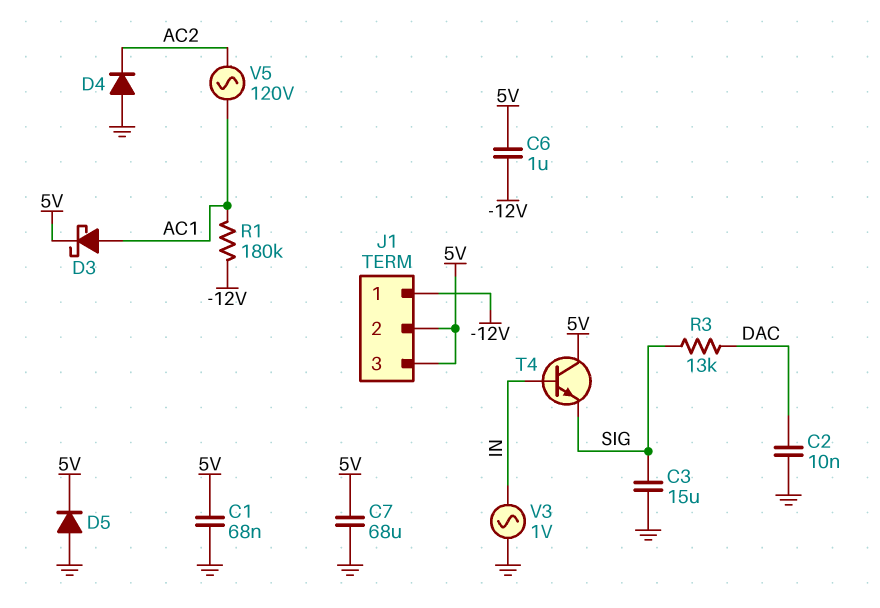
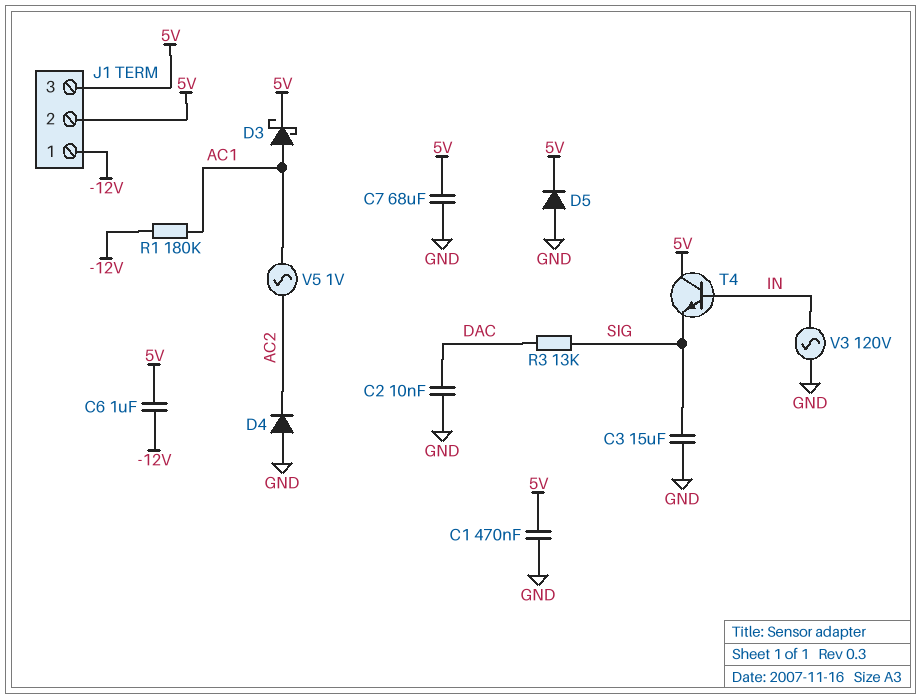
C1: 68nF (5V, GND) -> 470nF (5V, GND)
V3: AC 1V (GND, IN) -> AC 120V (GND, IN)
V5: AC 120V (AC1, AC2) -> AC 1V (AC1, AC2)

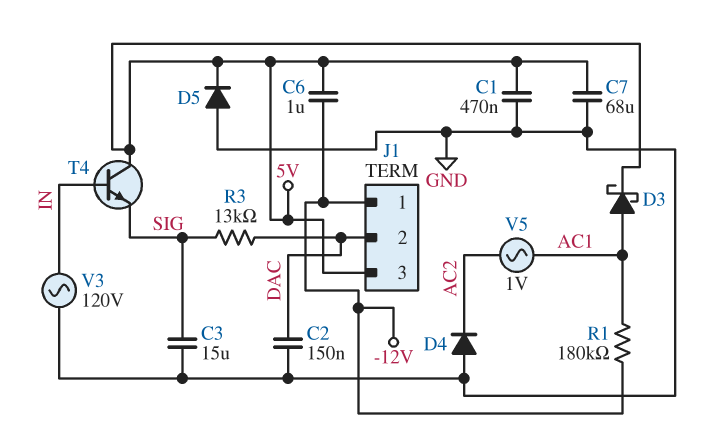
C2: 10nF (DAC, GND) -> 150nF (DAC, GND)
J1 pin 2: 5V -> DAC

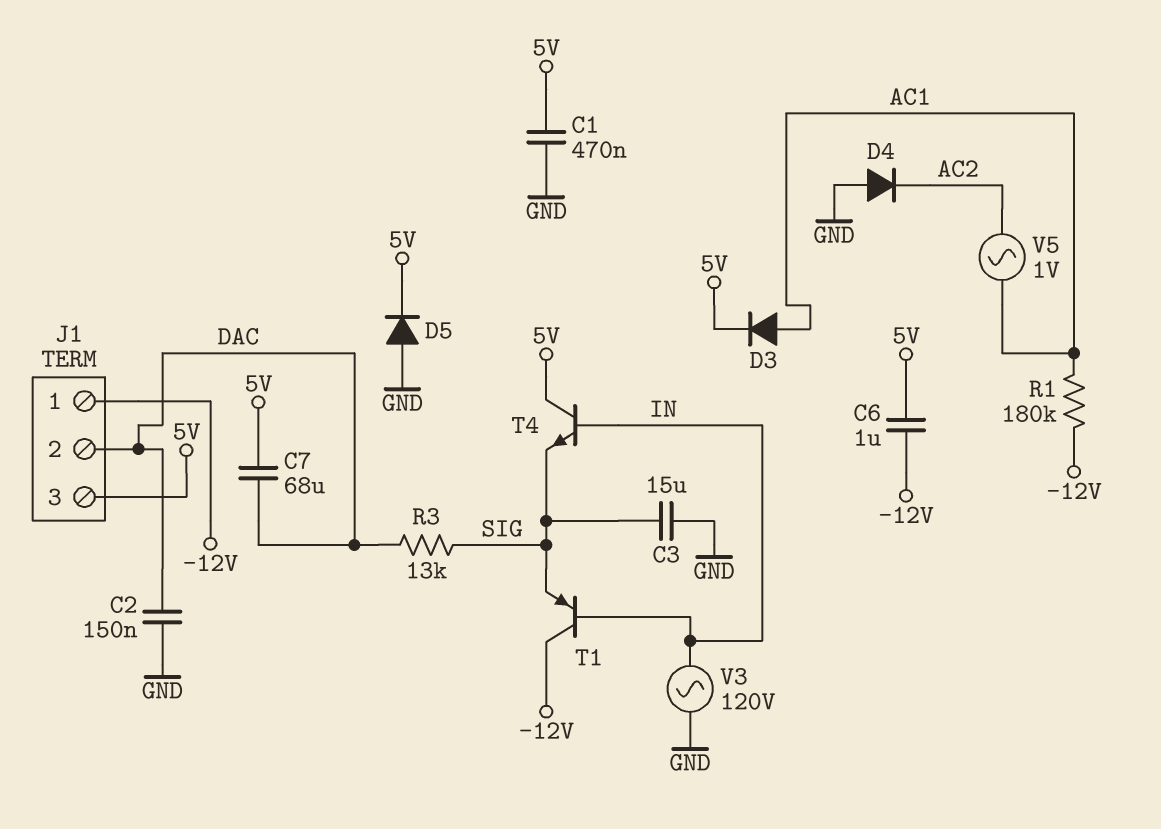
C7: 68uF (5V, GND) -> 68uF (5V, DAC)
D3: schottky (A AC1, K 5V) -> diode (A AC1, K 5V)
T1: none -> PNP (B IN, C -12V, E SIG)

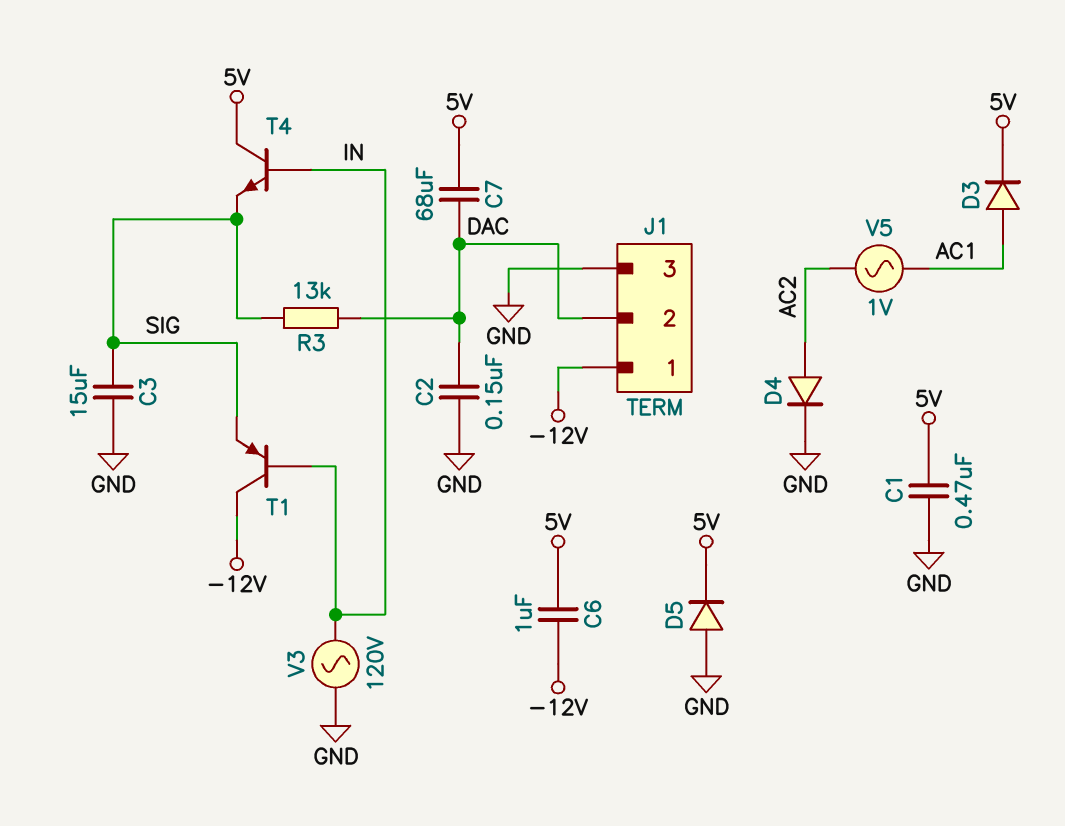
D4: diode (A GND, K AC2) -> diode (A AC2, K GND)
J1 pin 3: 5V -> GND
R1: 180k (-12V, AC1) -> none

